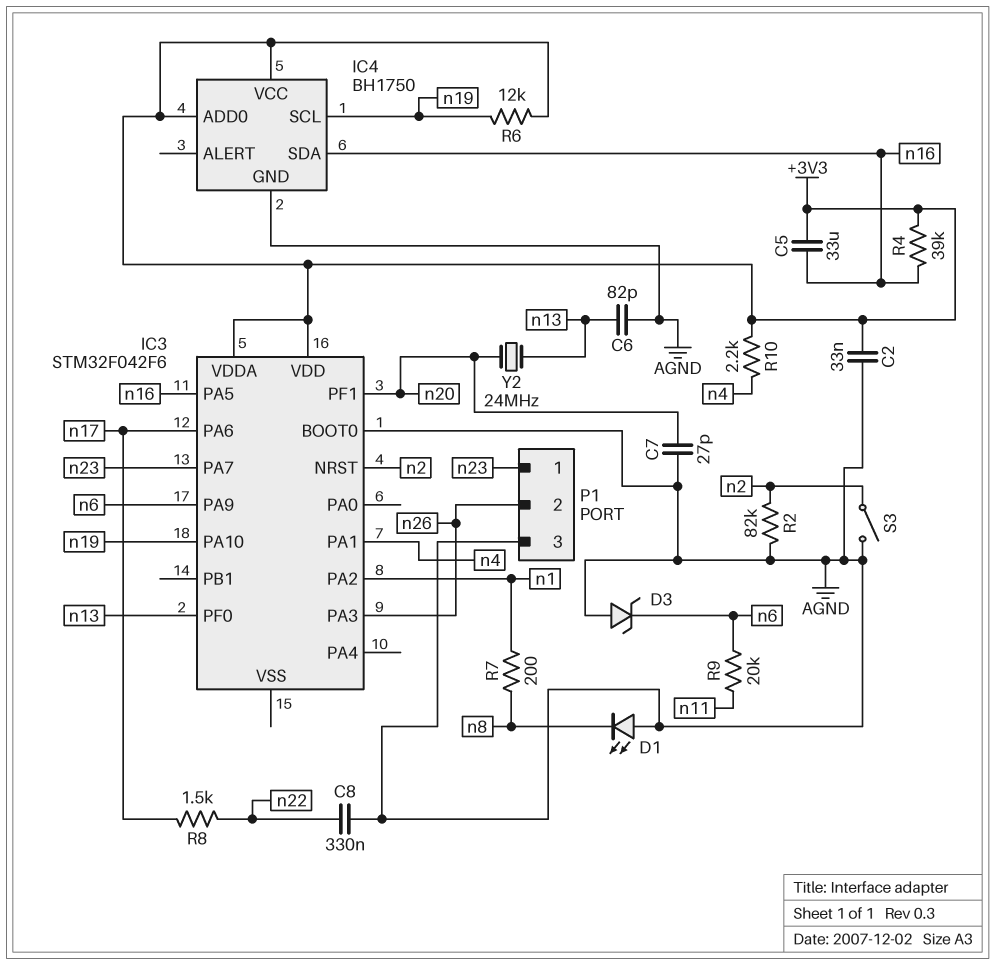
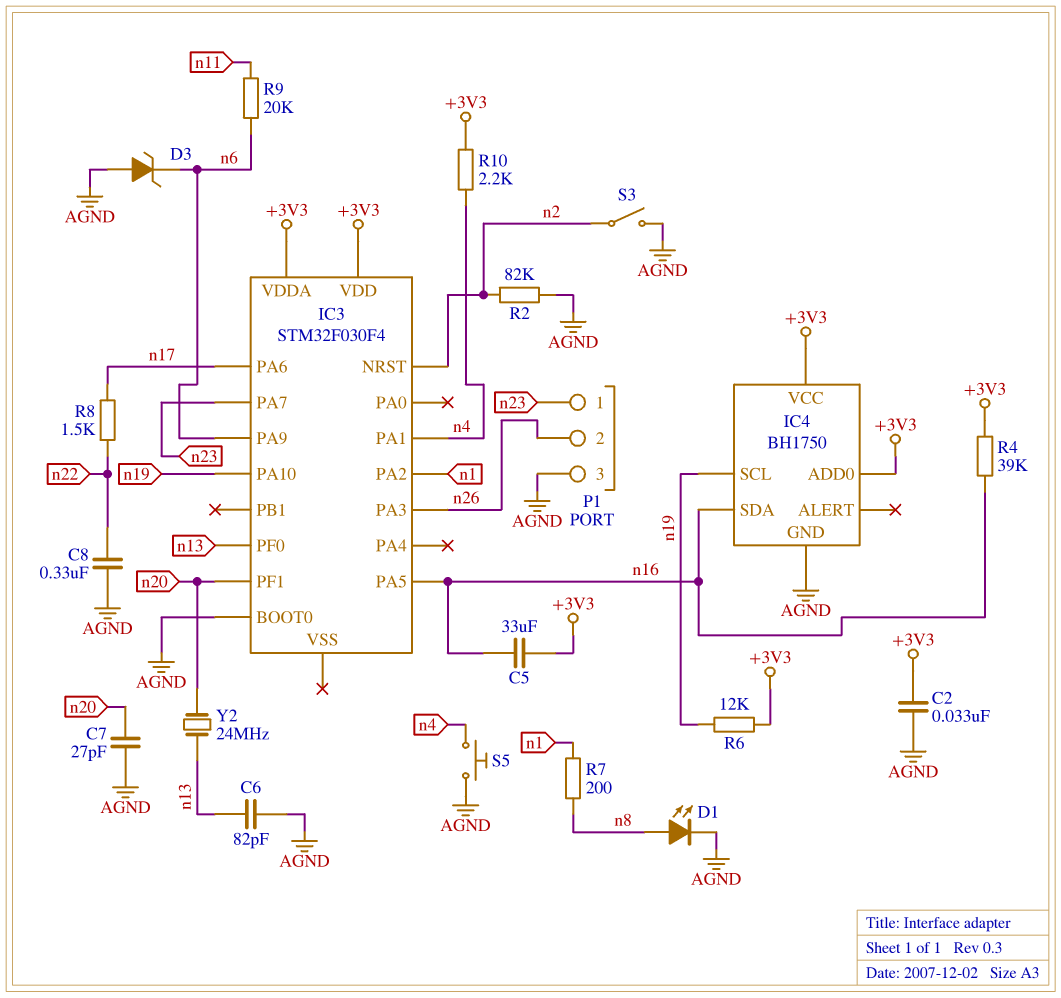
D1: LED (A AGND, K n8) -> LED (A n8, K AGND)
IC3: STM32F042F6 -> STM32F030F4
S5: none -> button (AGND, n4)

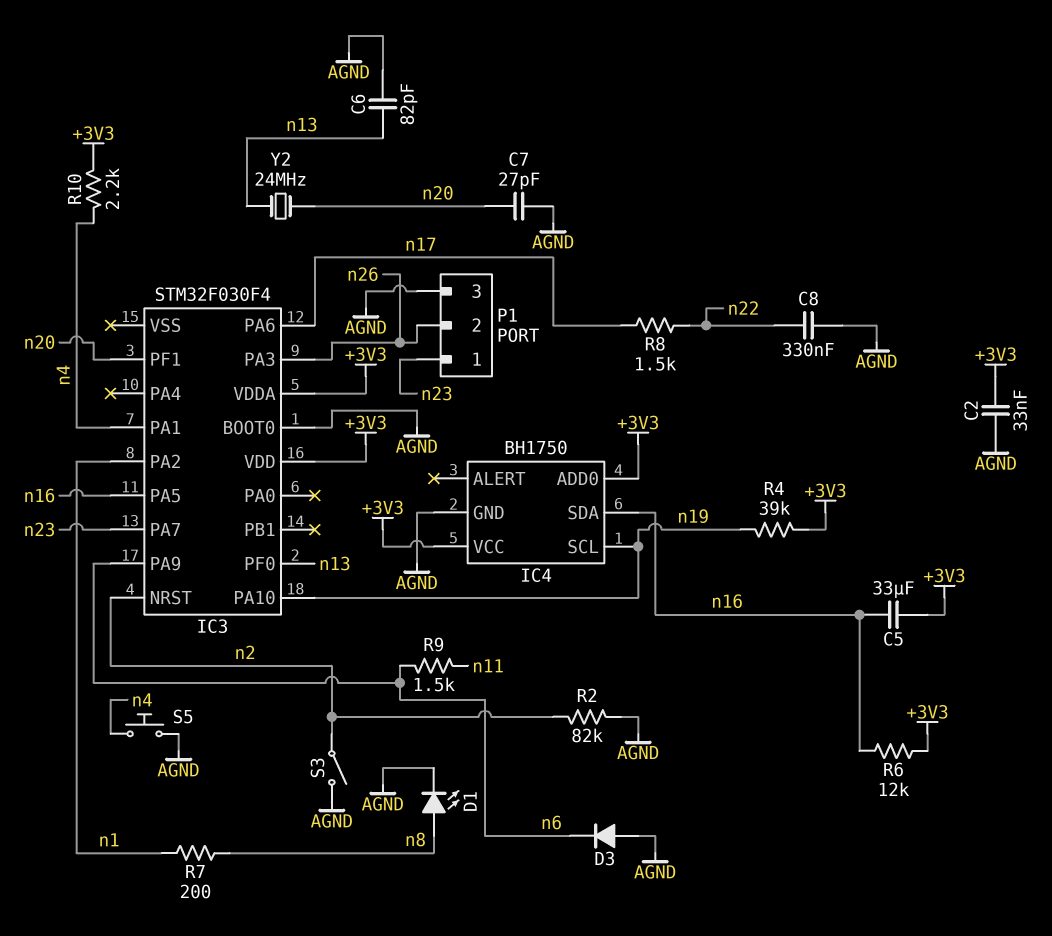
D3: zener (A AGND, K n6) -> diode (A AGND, K n6)
R4: 39k (+3V3, n16) -> 39k (+3V3, n19)
R6: 12k (+3V3, n19) -> 12k (+3V3, n16)
R9: 20k (n6, n11) -> 1.5k (n6, n11)

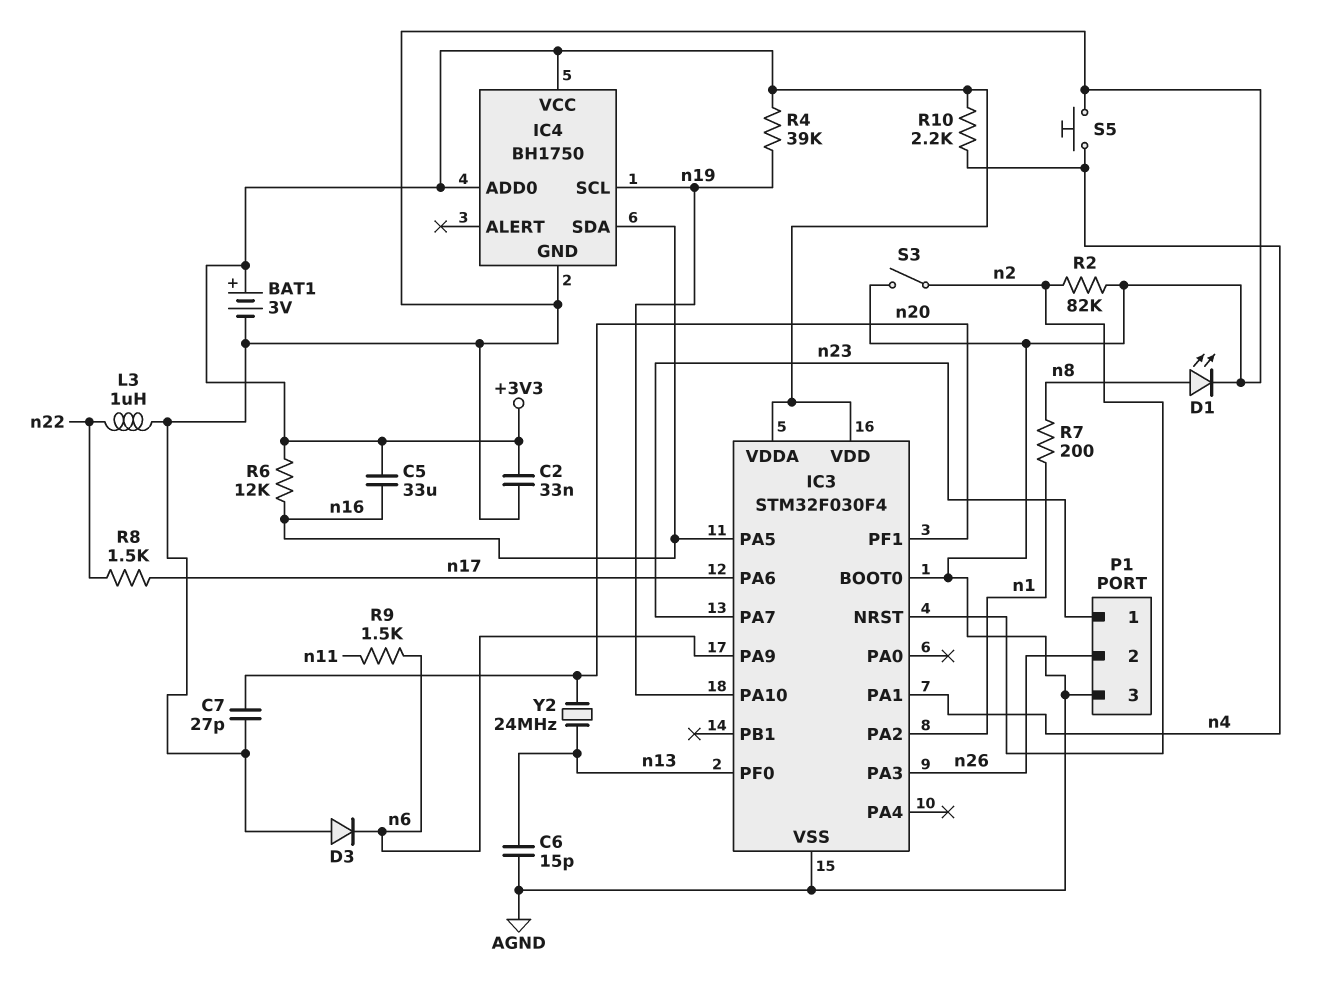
BAT1: none -> 3V (plus +3V3, minus AGND)
C6: 82pF (AGND, n13) -> 15pF (AGND, n13)
C8: 330nF (AGND, n22) -> none
IC3 pin VSS: none -> AGND
L3: none -> 1uH (AGND, n22)

